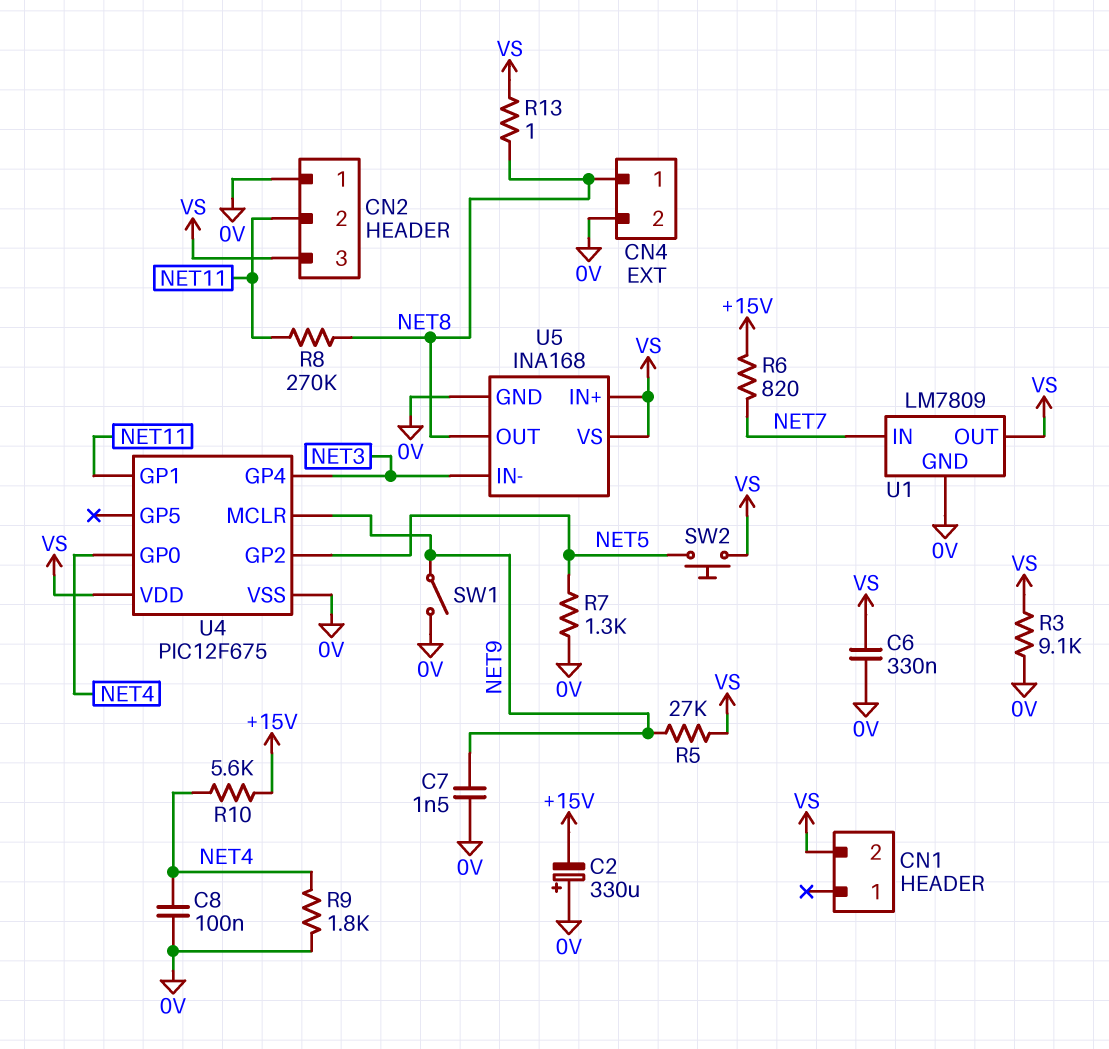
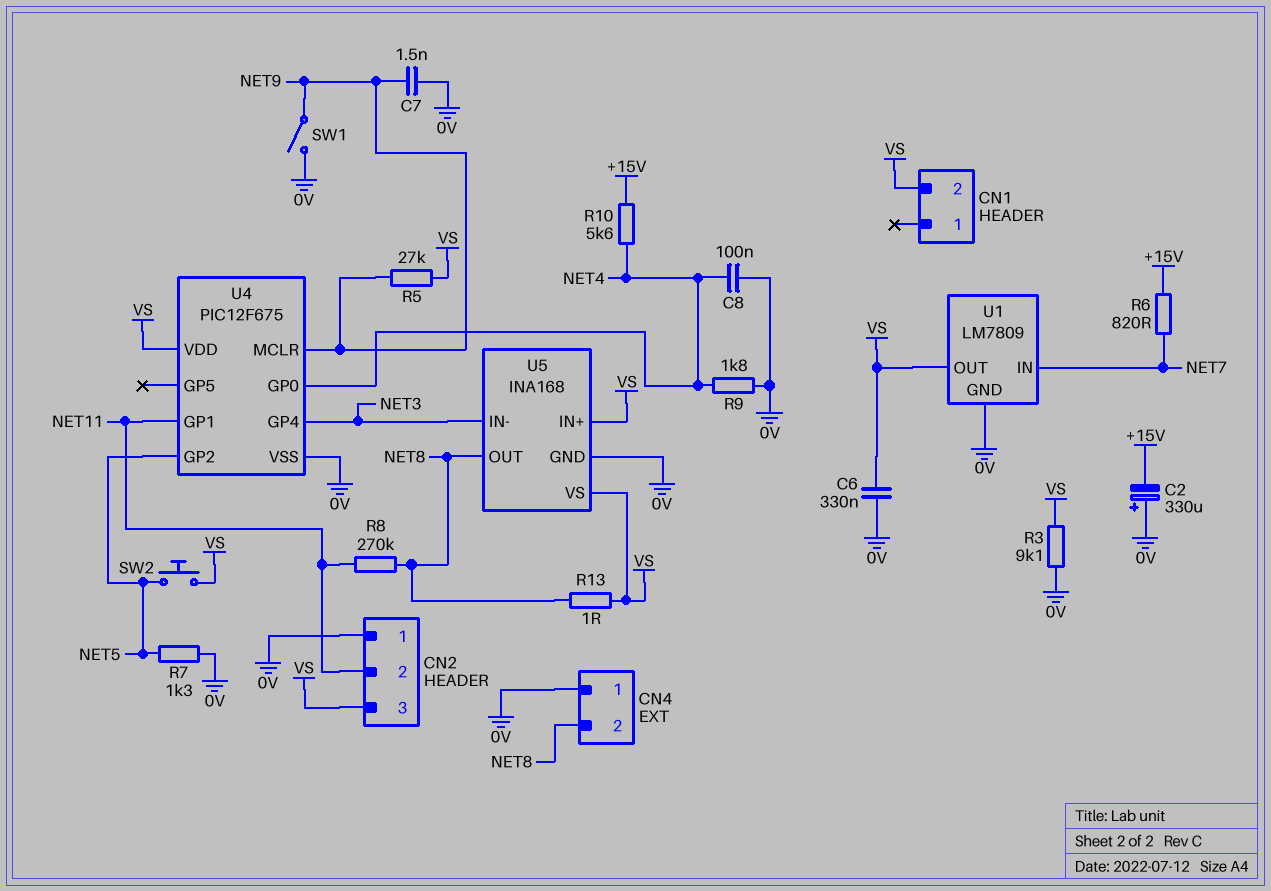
CN4 pin 1: NET8 -> 0V
CN4 pin 2: 0V -> NET8

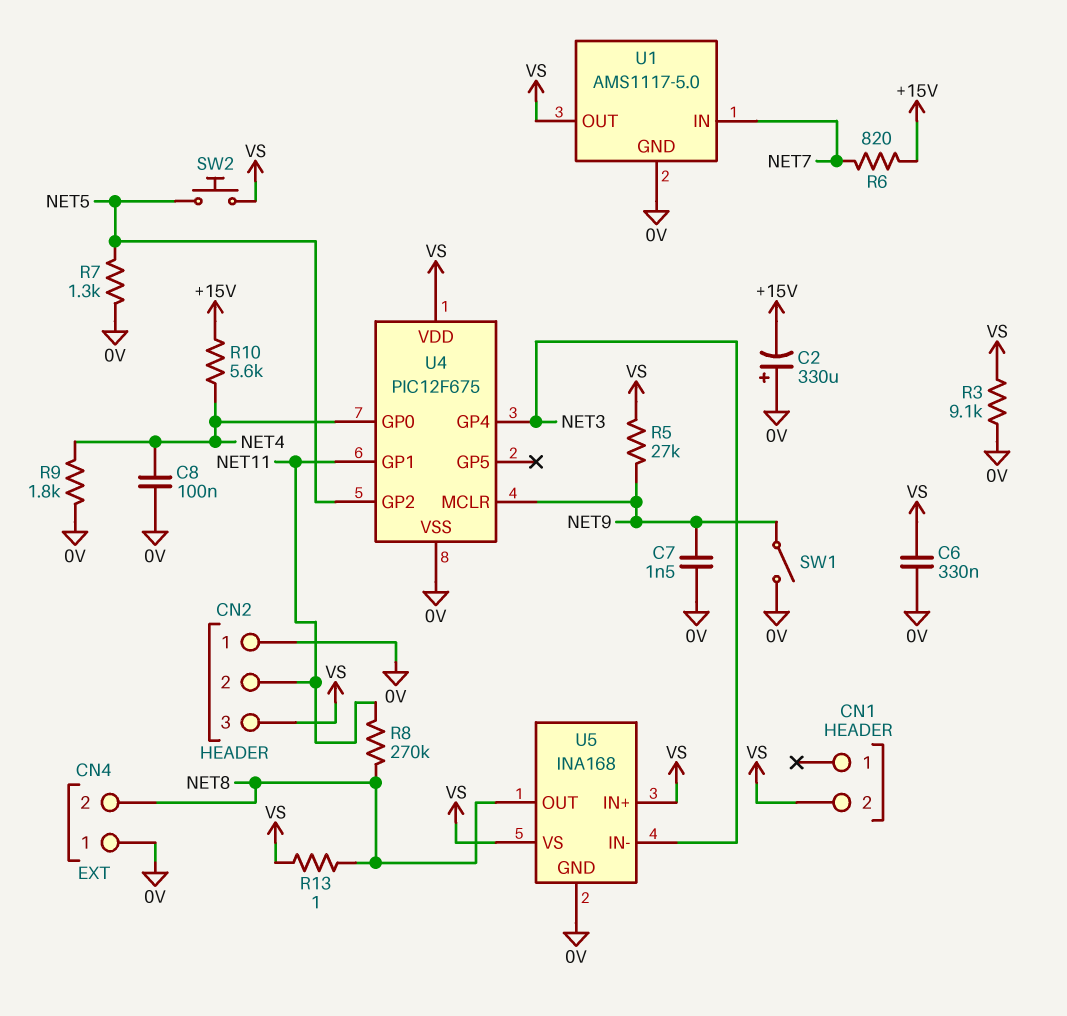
U1: LM7809 -> AMS1117-5.0

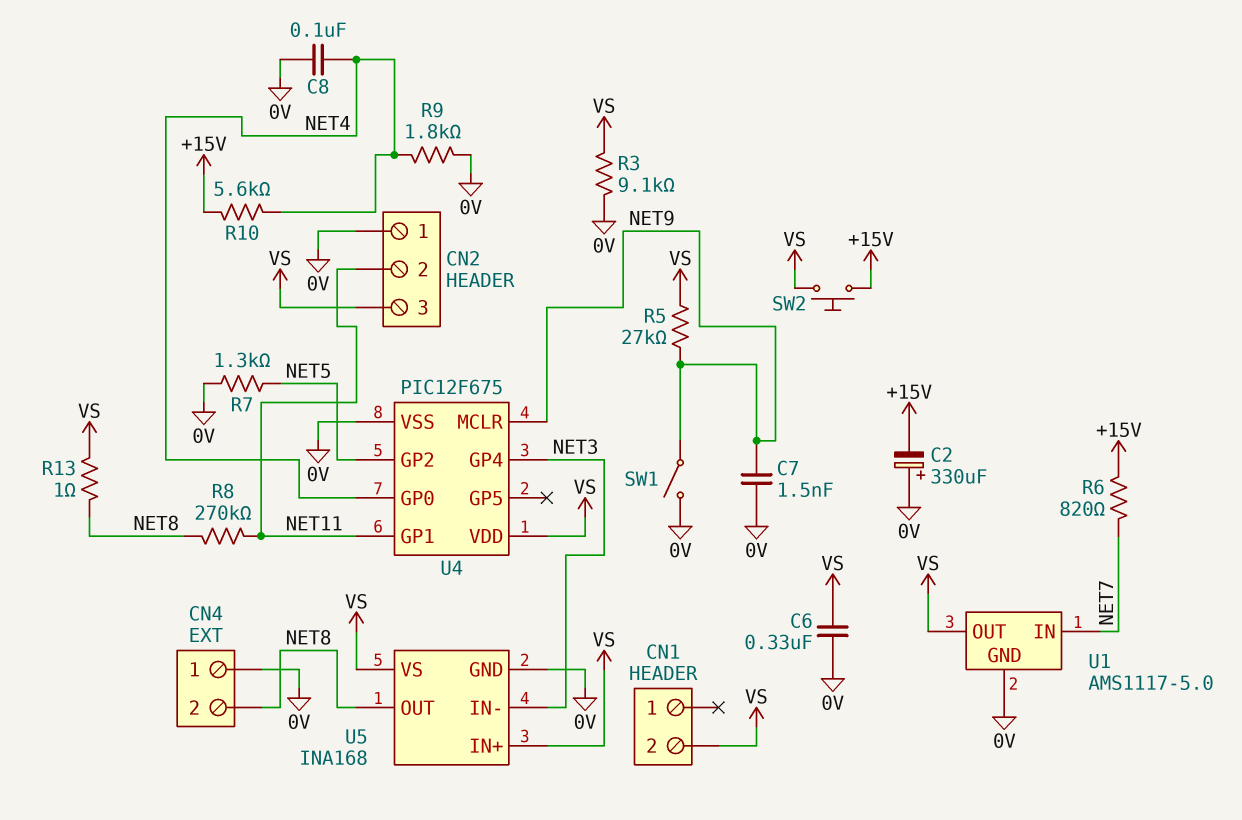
SW2: button (NET5, VS) -> button (+15V, VS)

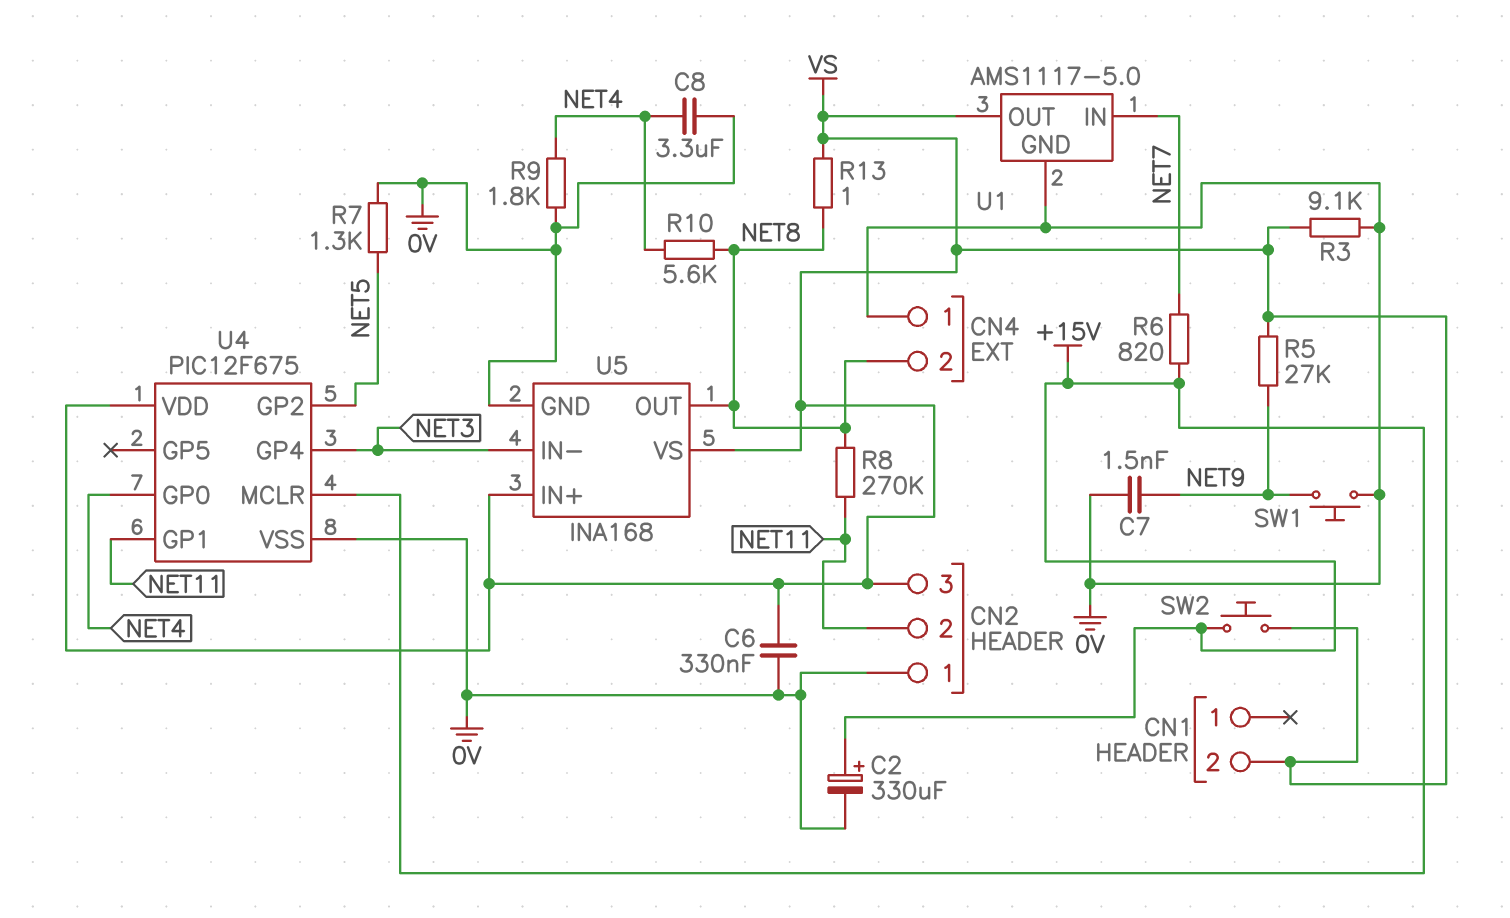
C2: 330uF (plus 0V, minus +15V) -> 330uF (plus +15V, minus 0V)
C8: 100nF (0V, NET4) -> 3.3uF (0V, NET4)
R10: 5.6k (+15V, NET4) -> 5.6k (NET4, NET8)
SW1: switch (0V, NET9) -> button (0V, NET9)
U4 pin MCLR: NET9 -> +15V

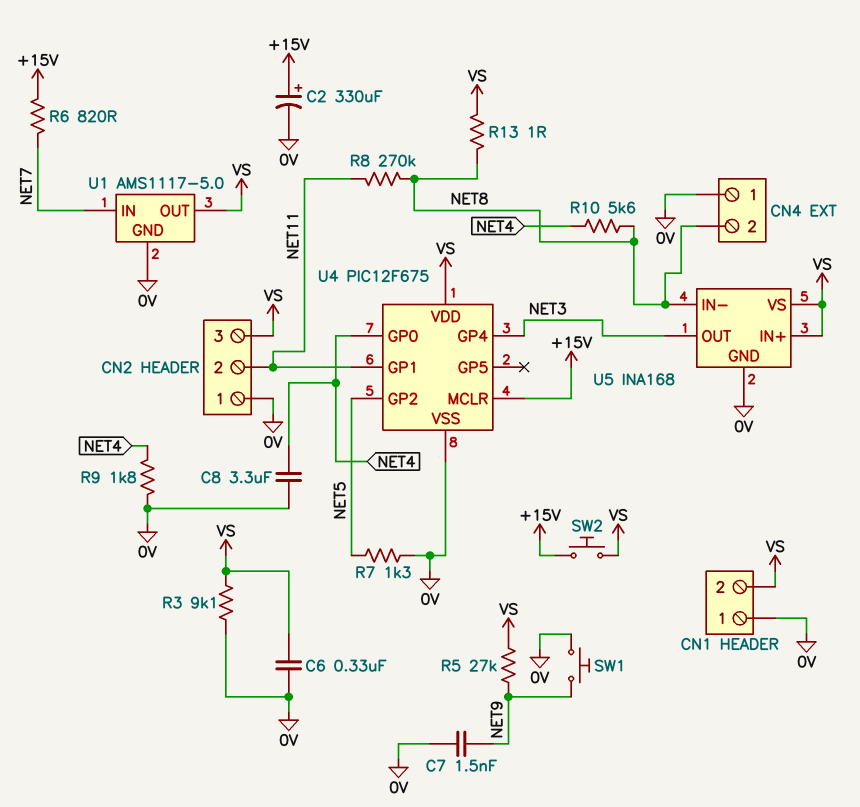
CN1 pin 1: none -> 0V
U5 pin IN-: NET3 -> NET8
U5 pin OUT: NET8 -> NET3

